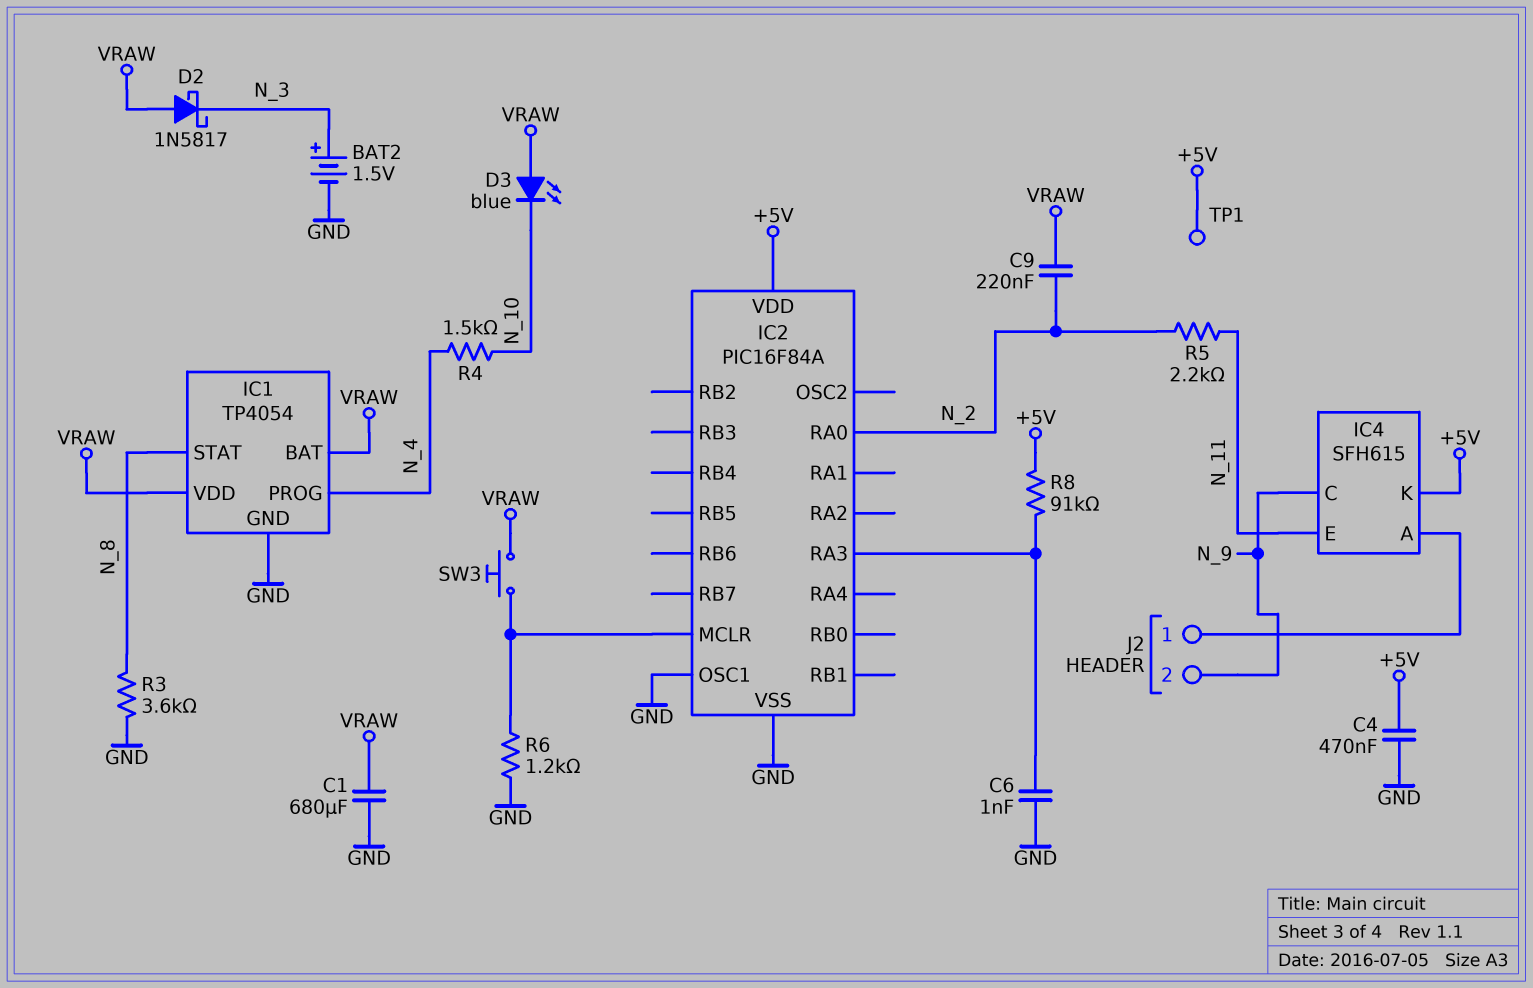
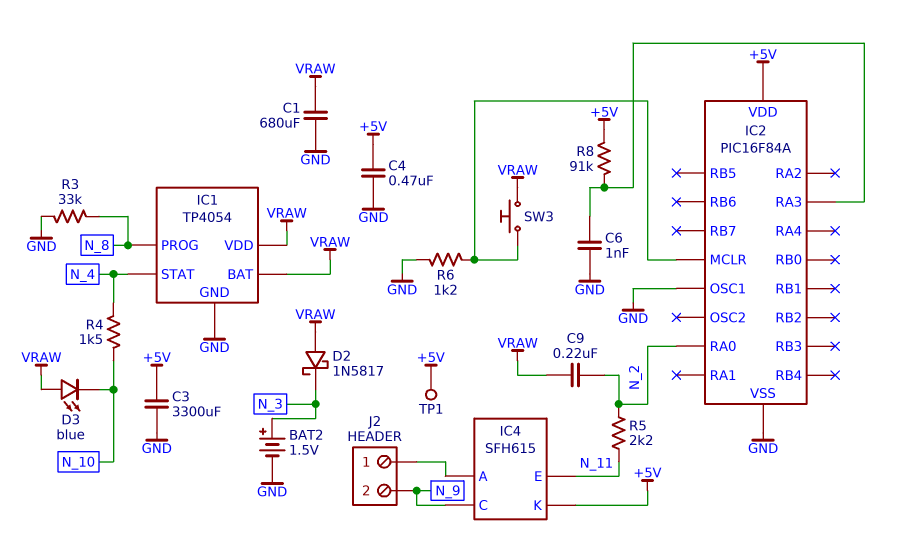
C3: none -> 3300uF (+5V, GND)
IC1 pin PROG: N_4 -> N_8
IC1 pin STAT: N_8 -> N_4
R3: 3.6k (GND, N_8) -> 33k (GND, N_8)

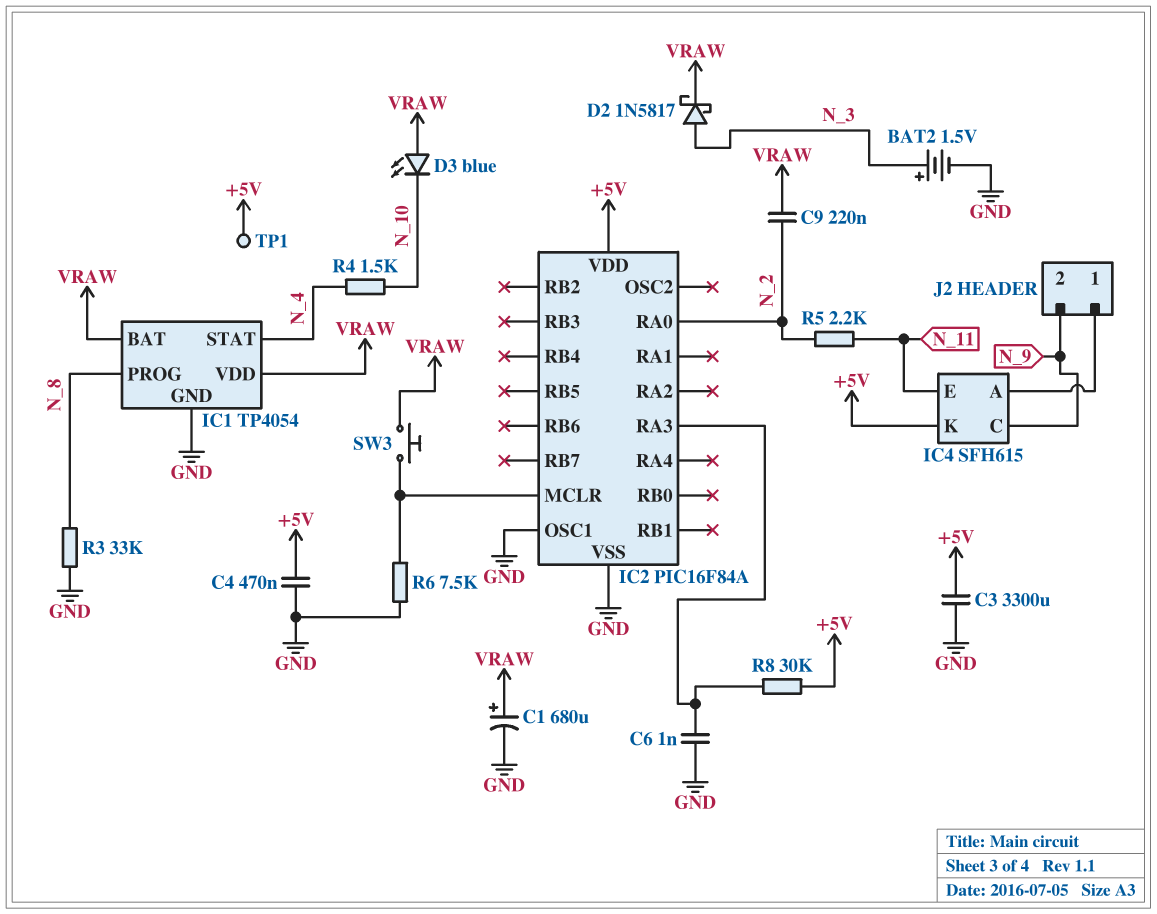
C1: 680uF (GND, VRAW) -> 680uF (plus VRAW, minus GND)
D2: schottky 1N5817 (A VRAW, K N_3) -> schottky 1N5817 (A N_3, K VRAW)
R6: 1.2k (GND, IC2/MCLR) -> 7.5k (GND, IC2/MCLR)
R8: 91k (+5V, IC2/RA3) -> 30k (+5V, IC2/RA3)

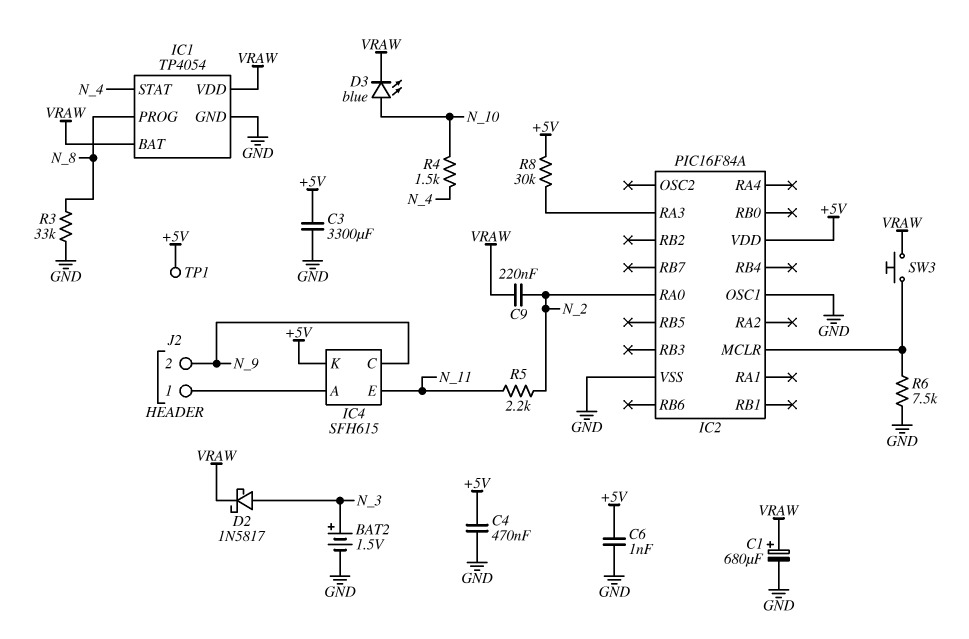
C6: 1nF (GND, IC2/RA3) -> 1nF (+5V, GND)
D3: LED blue (A VRAW, K N_10) -> LED blue (A N_10, K VRAW)

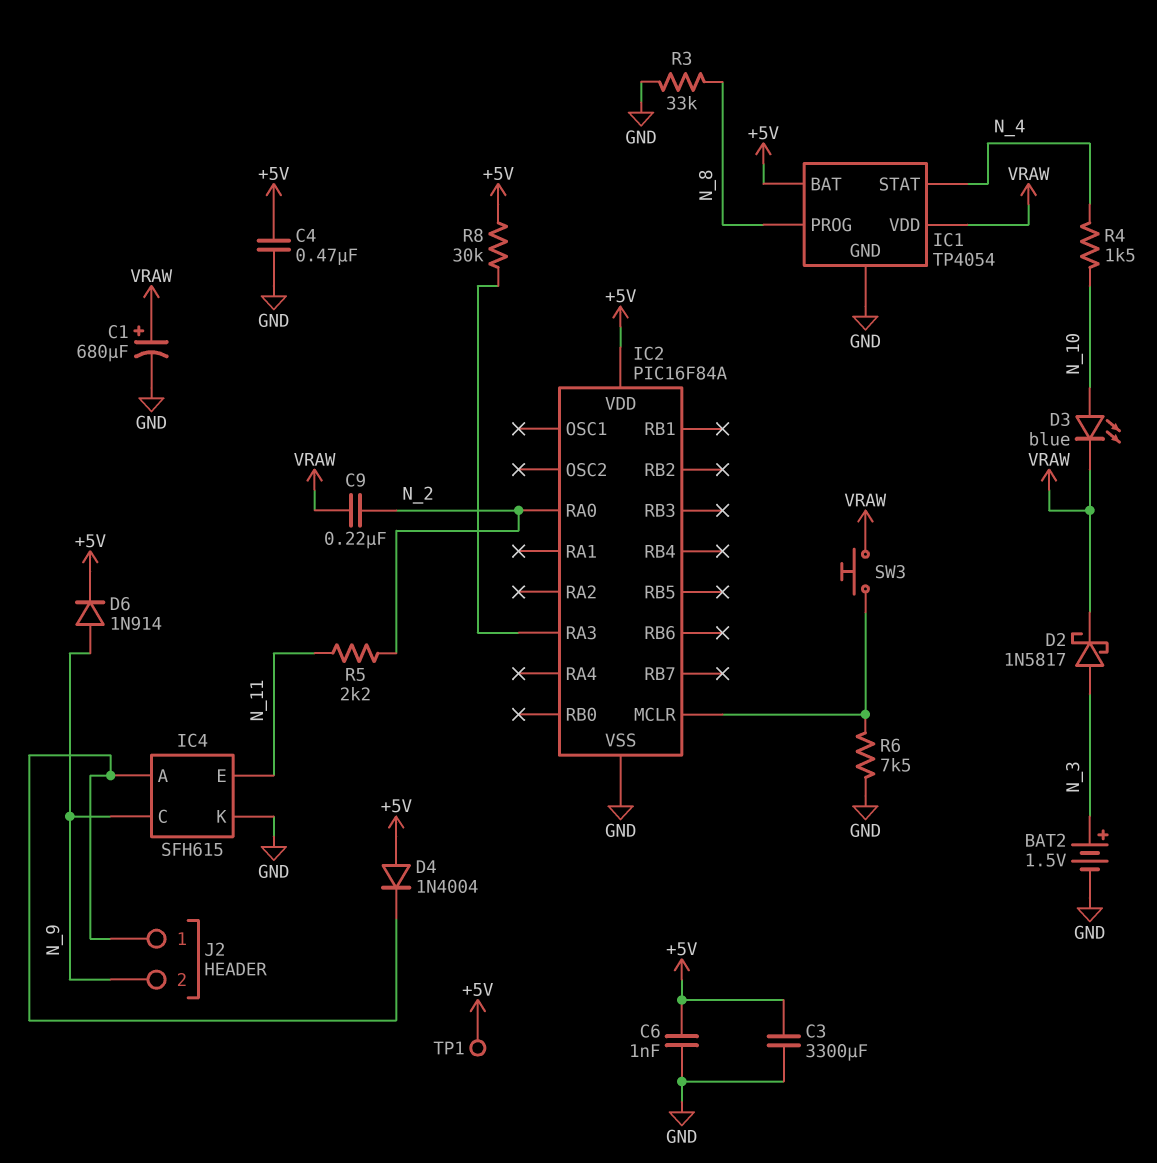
D4: none -> diode 1N4004 (A +5V, K IC4/A)
D6: none -> diode 1N914 (A N_9, K +5V)
IC1 pin BAT: VRAW -> +5V
IC2 pin OSC1: GND -> none
IC4 pin K: +5V -> GND

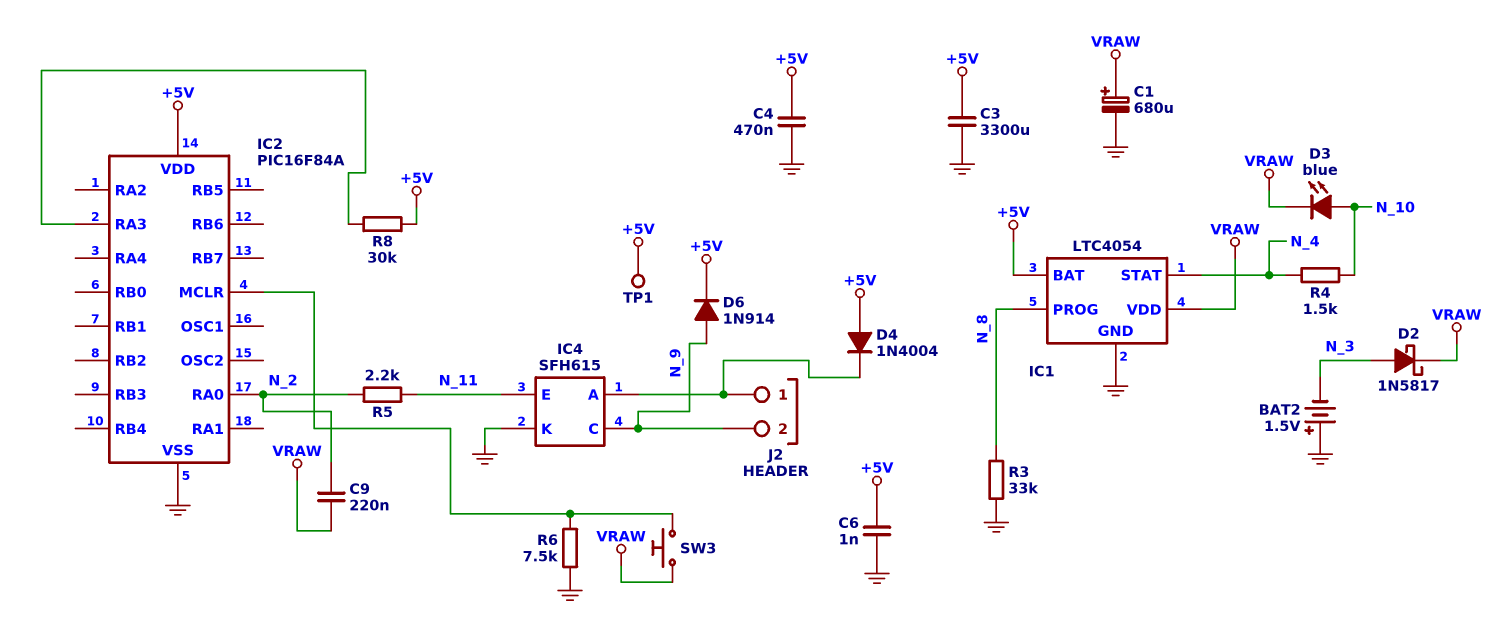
BAT2: 1.5V (plus N_3, minus GND) -> 1.5V (plus GND, minus N_3)
IC1: TP4054 -> LTC4054

